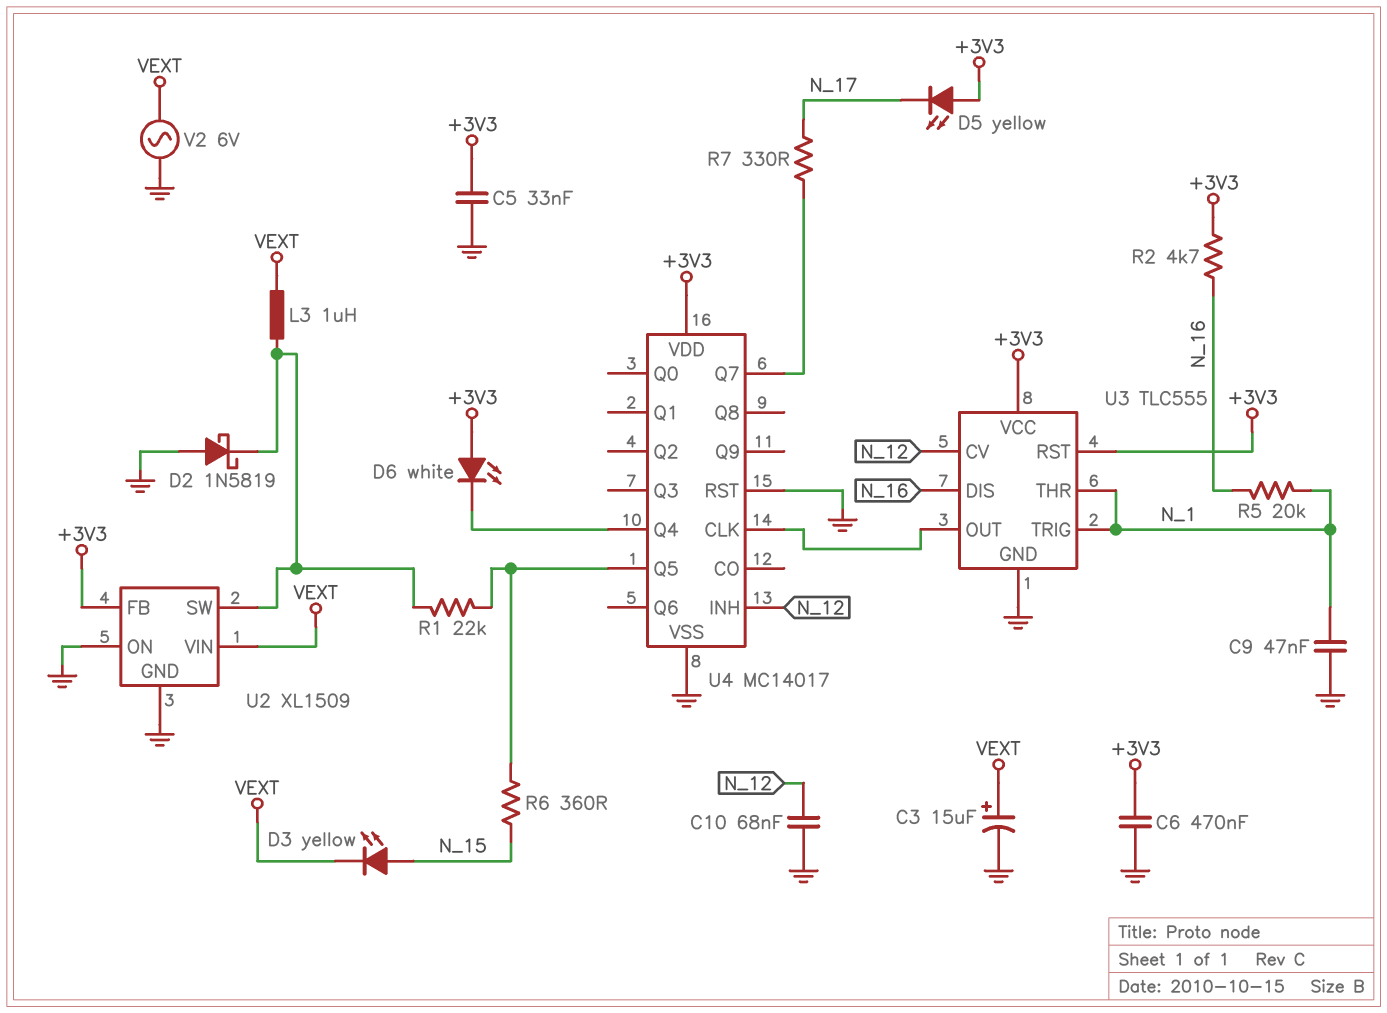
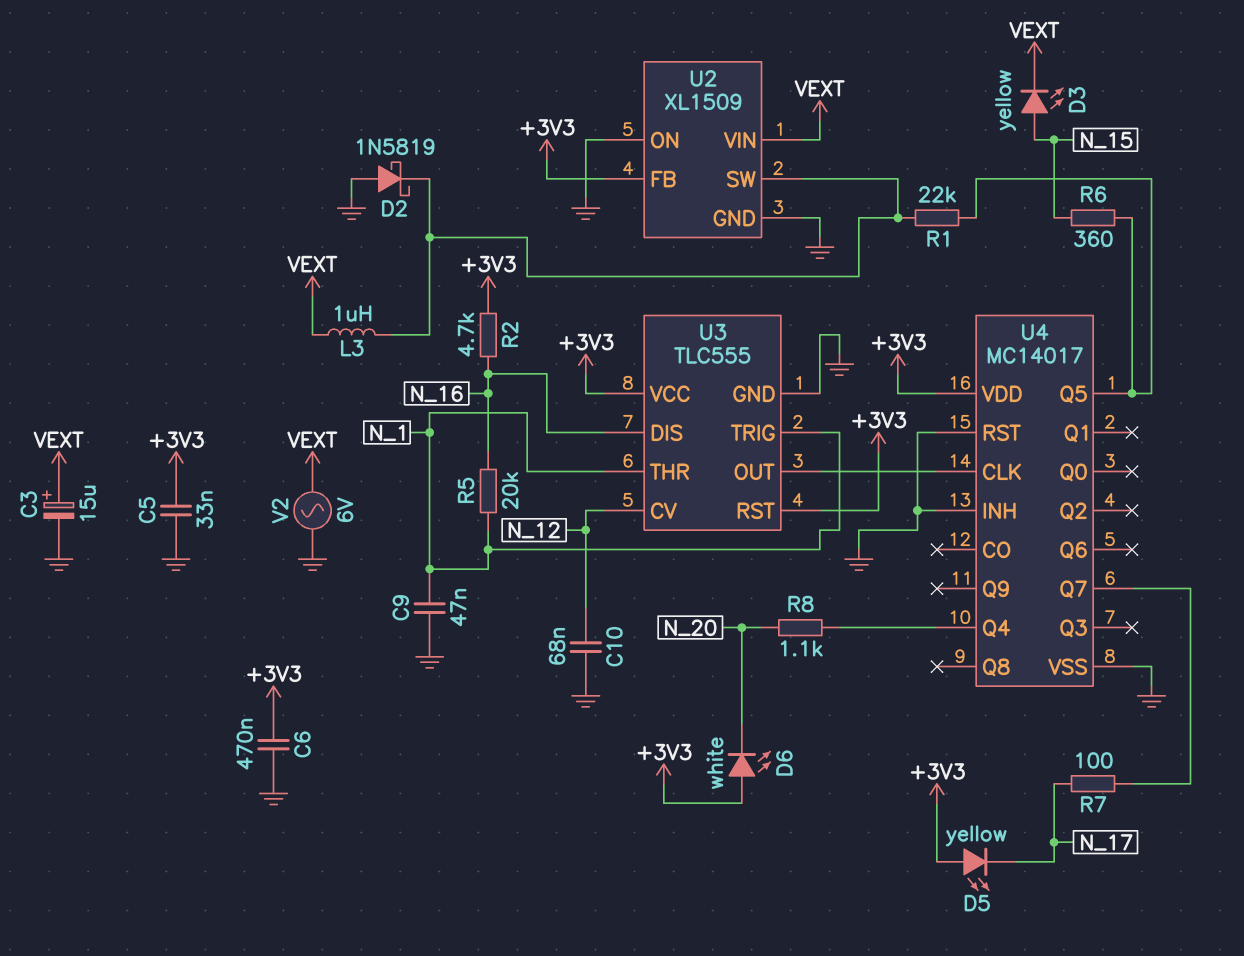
D6: LED white (A +3V3, K U4/Q4) -> LED white (A +3V3, K N_20)
R7: 330 (N_17, U4/Q7) -> 100 (N_17, U4/Q7)
R8: none -> 1.1k (N_20, U4/Q4)
U4 pin INH: N_12 -> GND

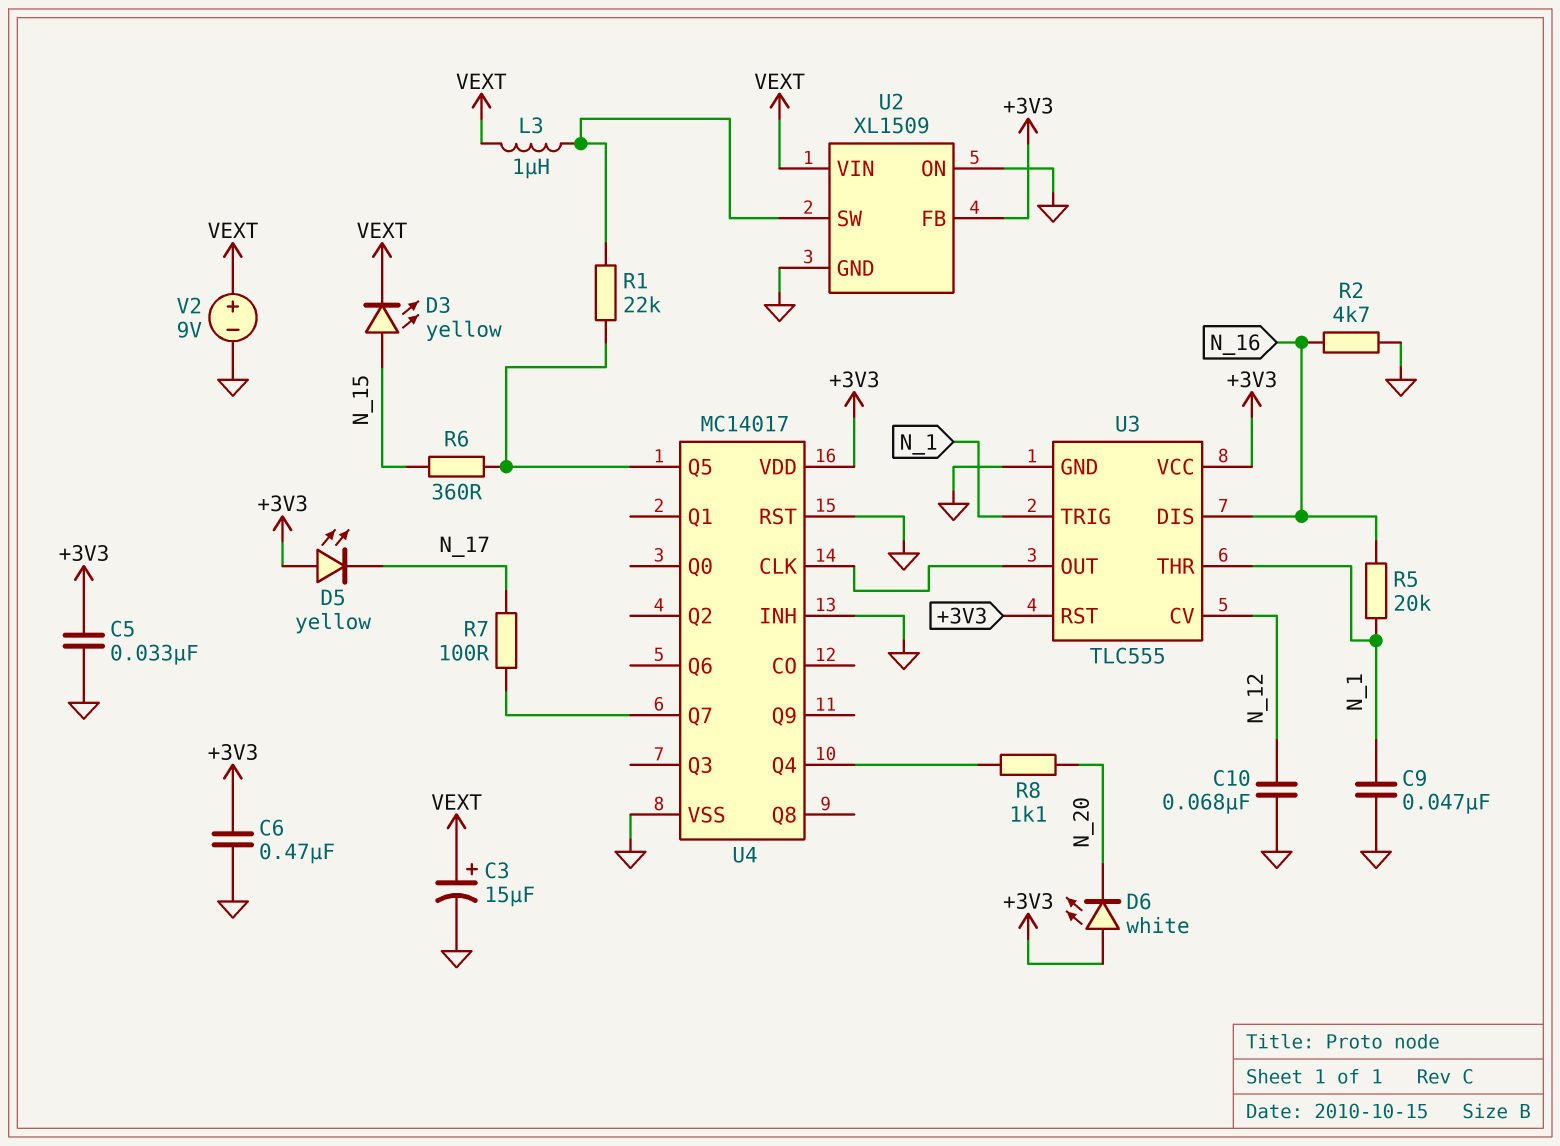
D2: schottky 1N5819 (A GND, K U2/SW) -> none
R2: 4.7k (+3V3, N_16) -> 4.7k (GND, N_16)
V2: AC 6V (GND, VEXT) -> 9V (plus VEXT, minus GND)

